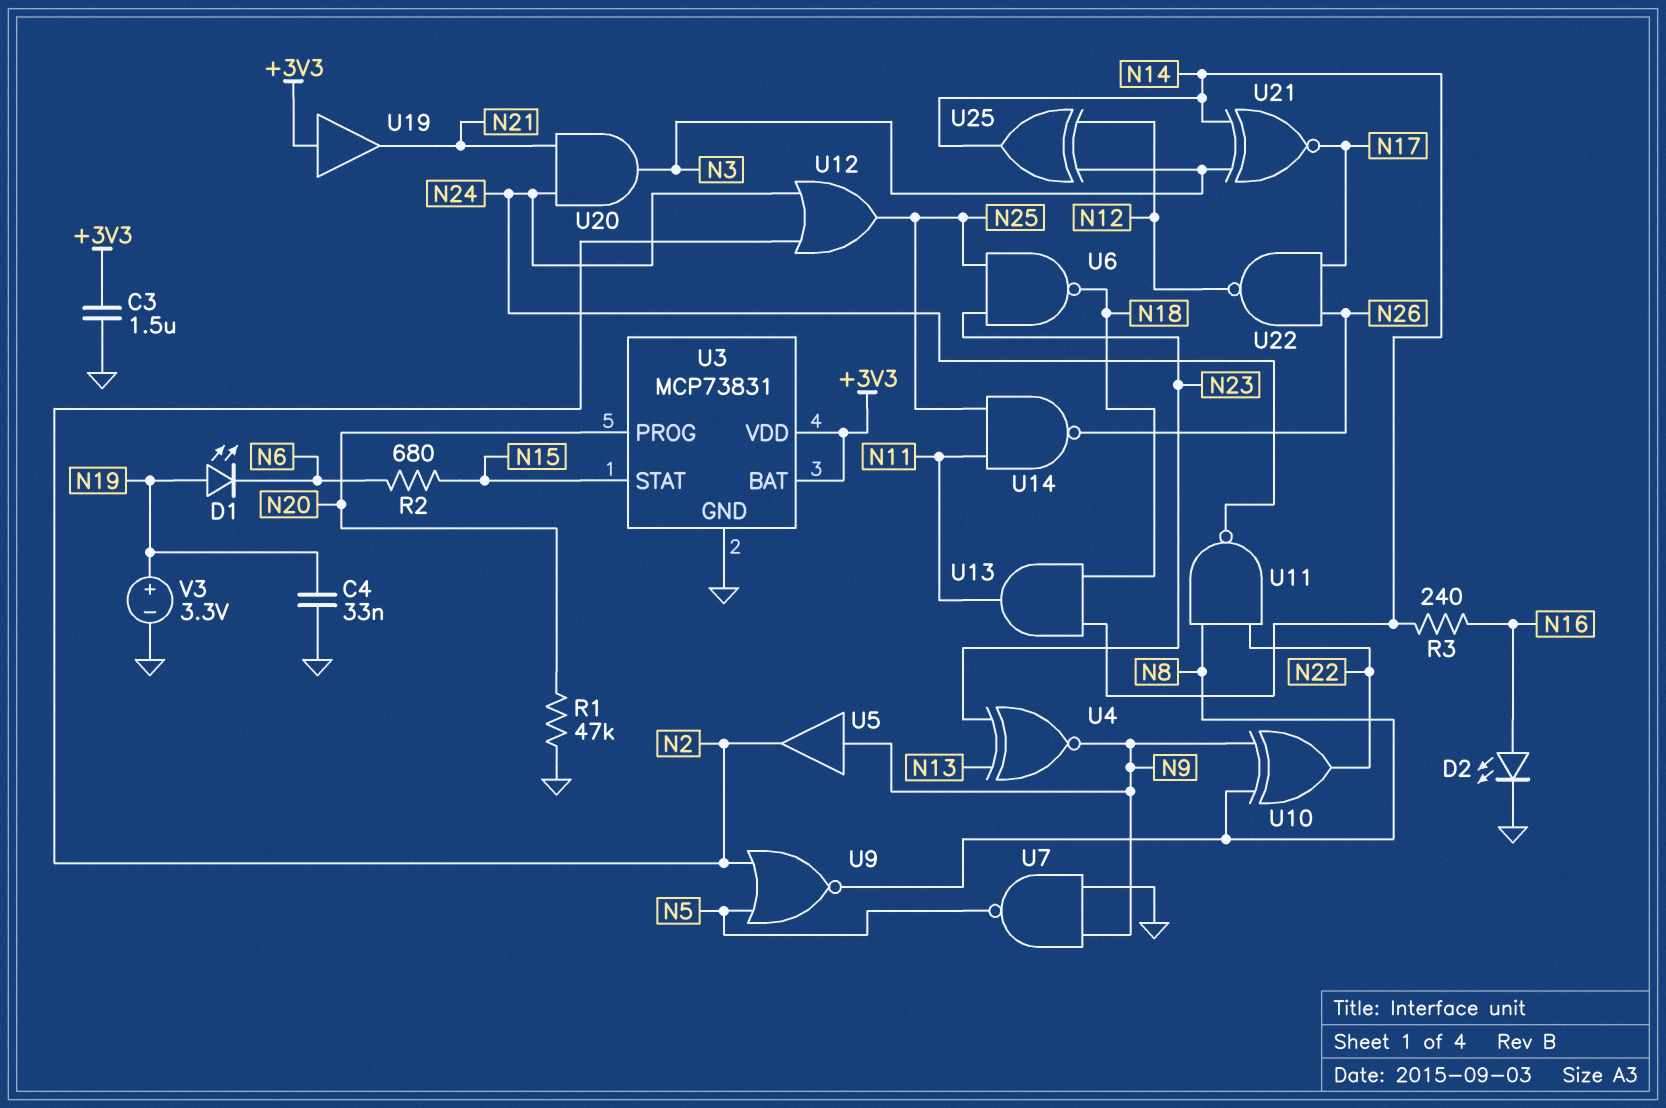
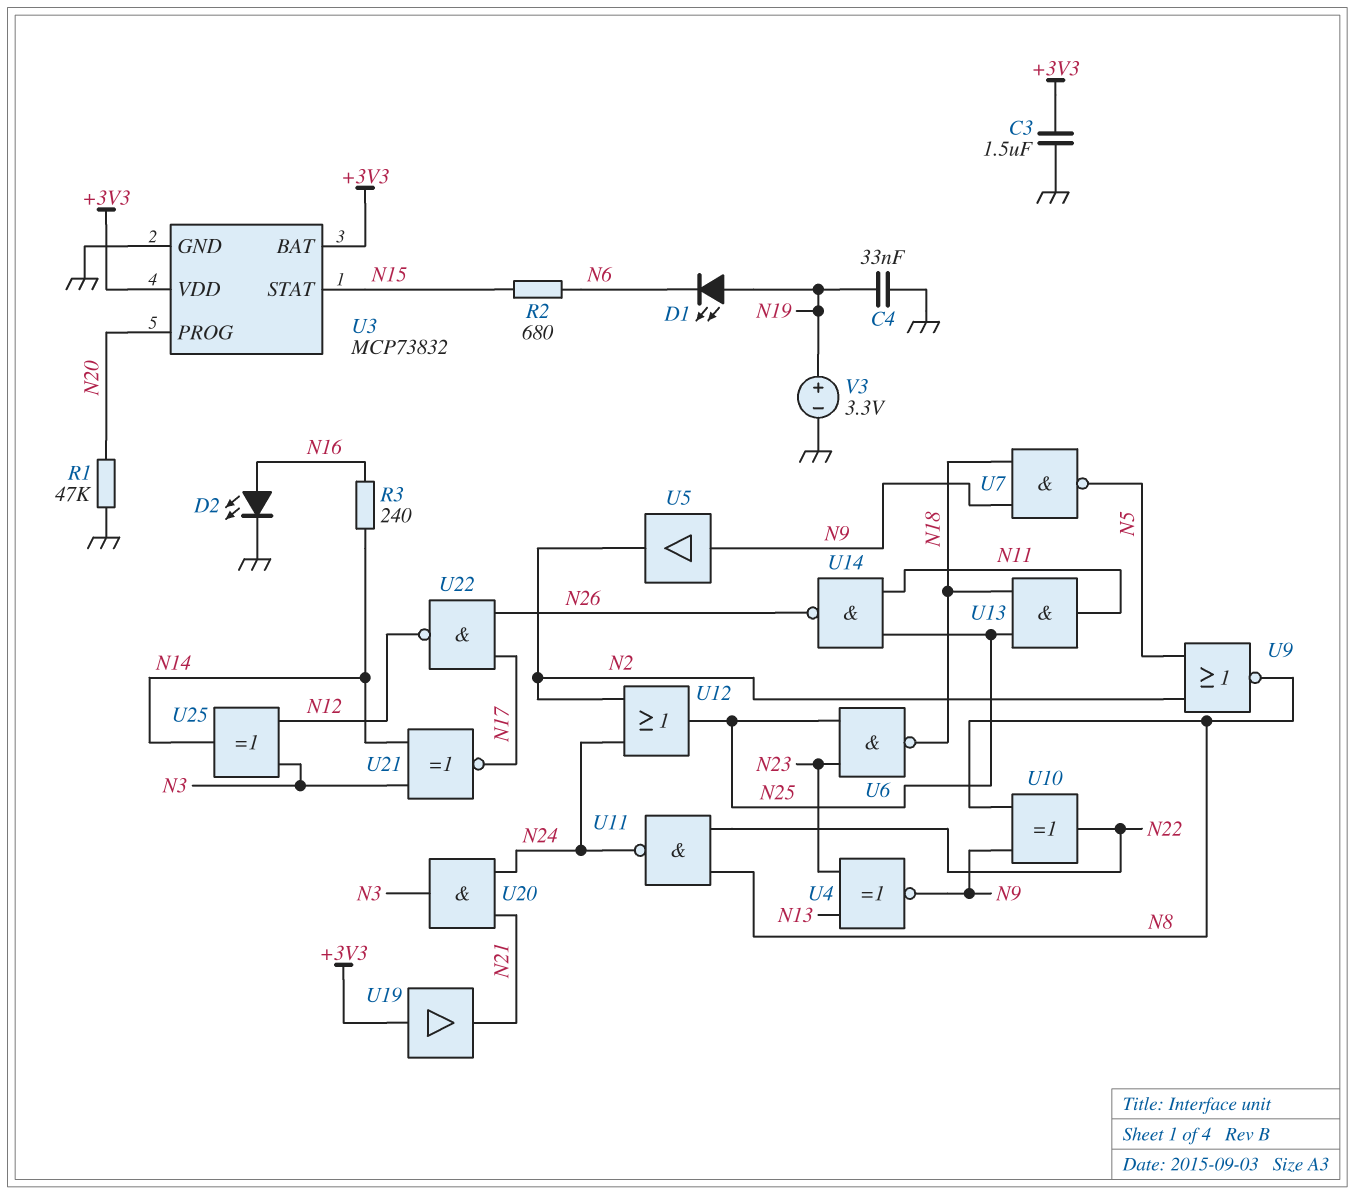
U3: MCP73831 -> MCP73832
U7: NAND (in GND, in N9, out N5) -> NAND (in N9, in N18, out N5)
U13: AND (in N14, in N18, out N11) -> AND (in N18, in N25, out N11)

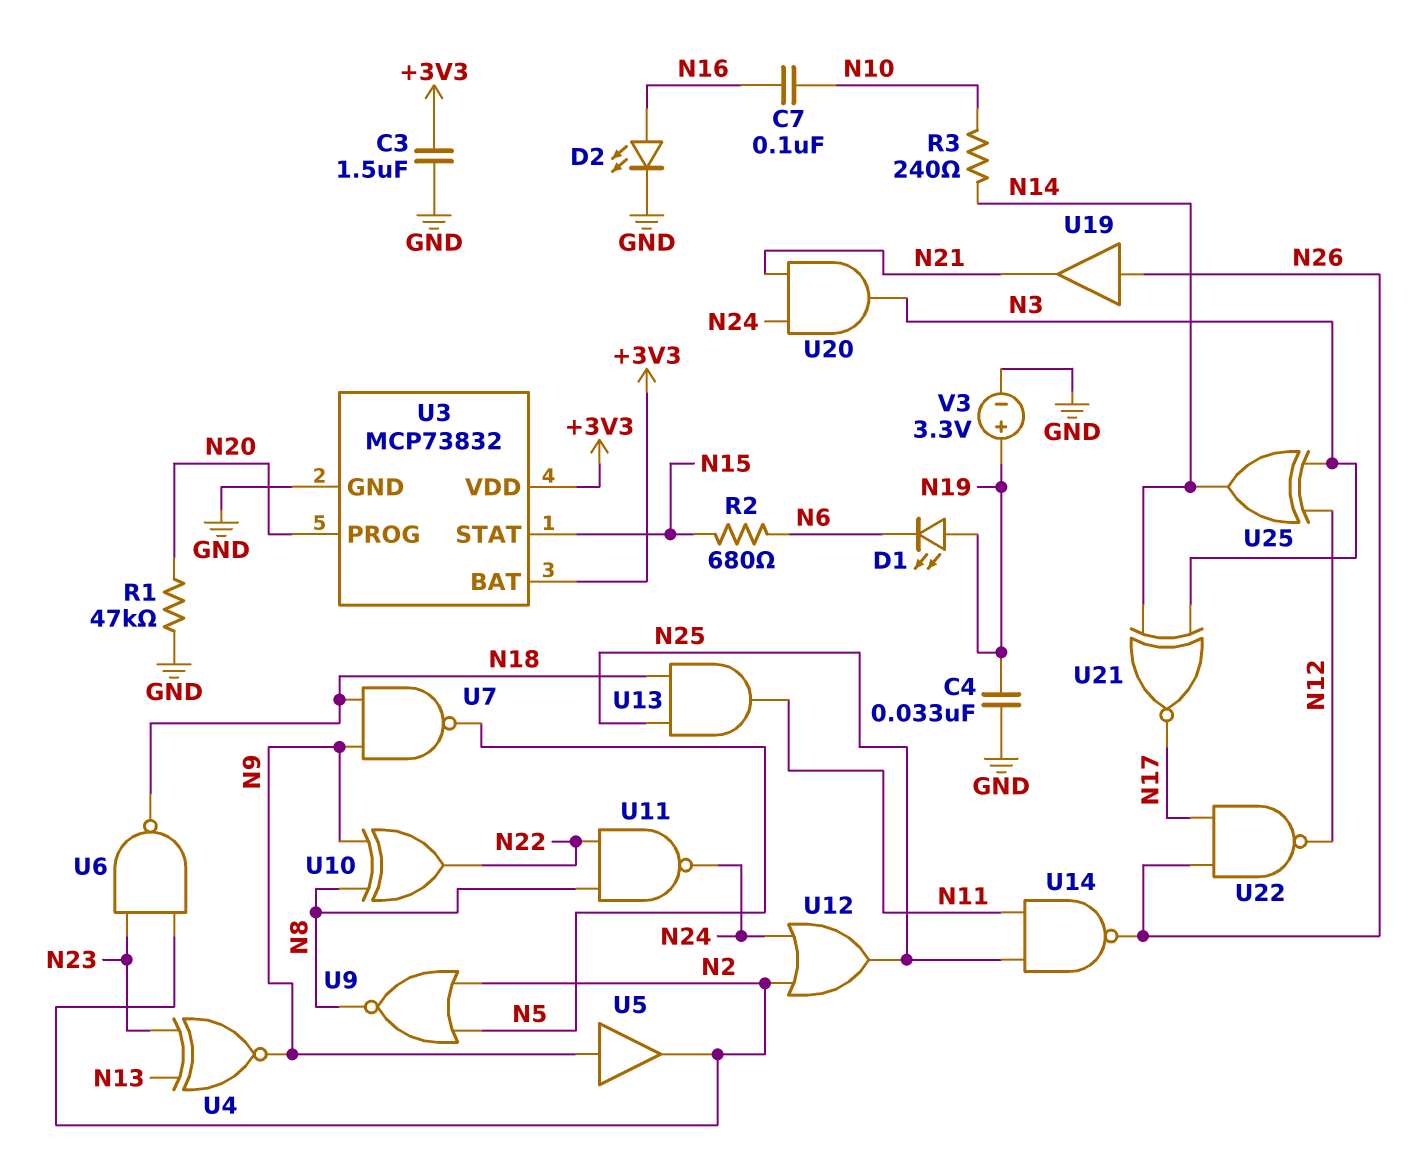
C7: none -> 100nF (N10, N16)
R3: 240 (N14, N16) -> 240 (N10, N14)
U6: NAND (in N23, in N25, out N18) -> NAND (in N2, in N23, out N18)
U19: buffer (in +3V3, out N21) -> buffer (in N26, out N21)

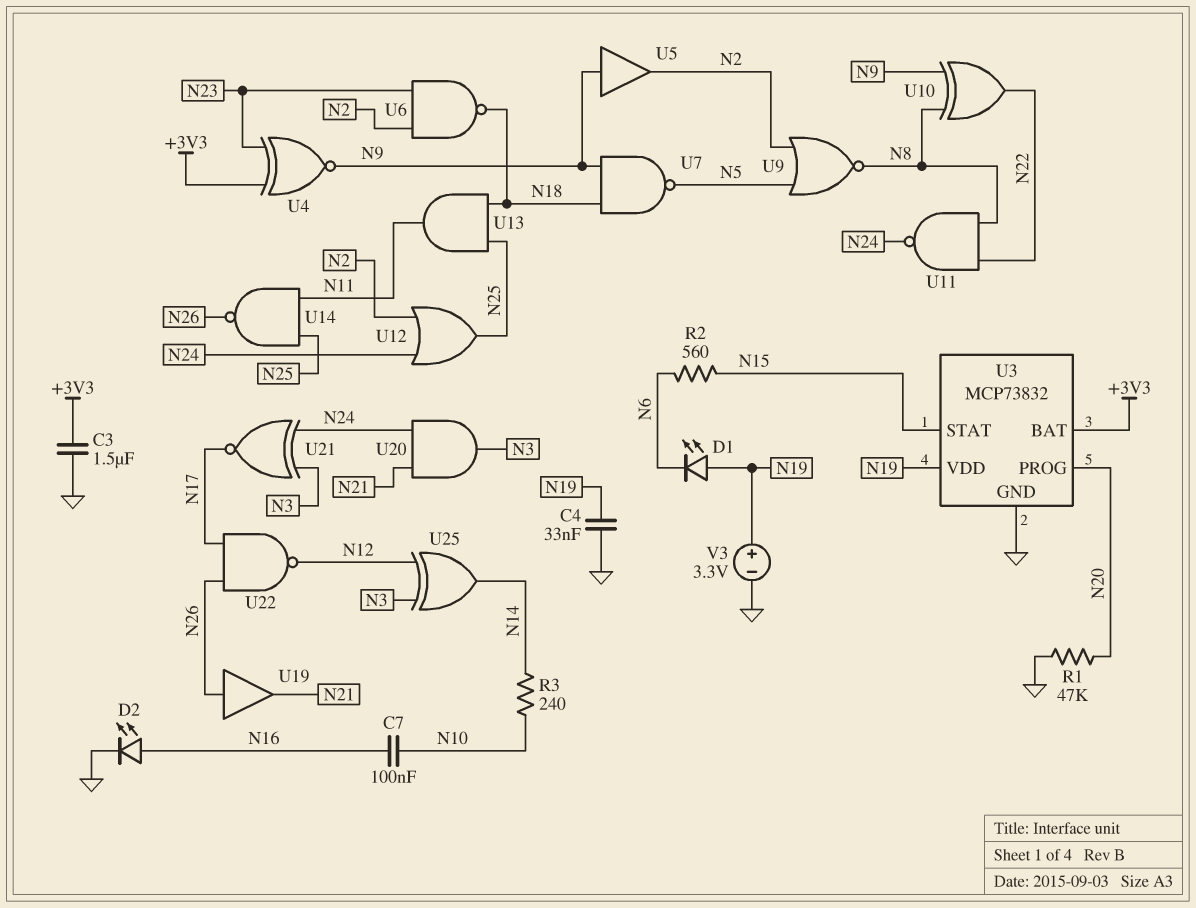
R2: 680 (N6, N15) -> 560 (N6, N15)
U3 pin VDD: +3V3 -> N19
U4: XNOR (in N13, in N23, out N9) -> XNOR (in +3V3, in N23, out N9)
U21: XNOR (in N3, in N14, out N17) -> XNOR (in N3, in N24, out N17)

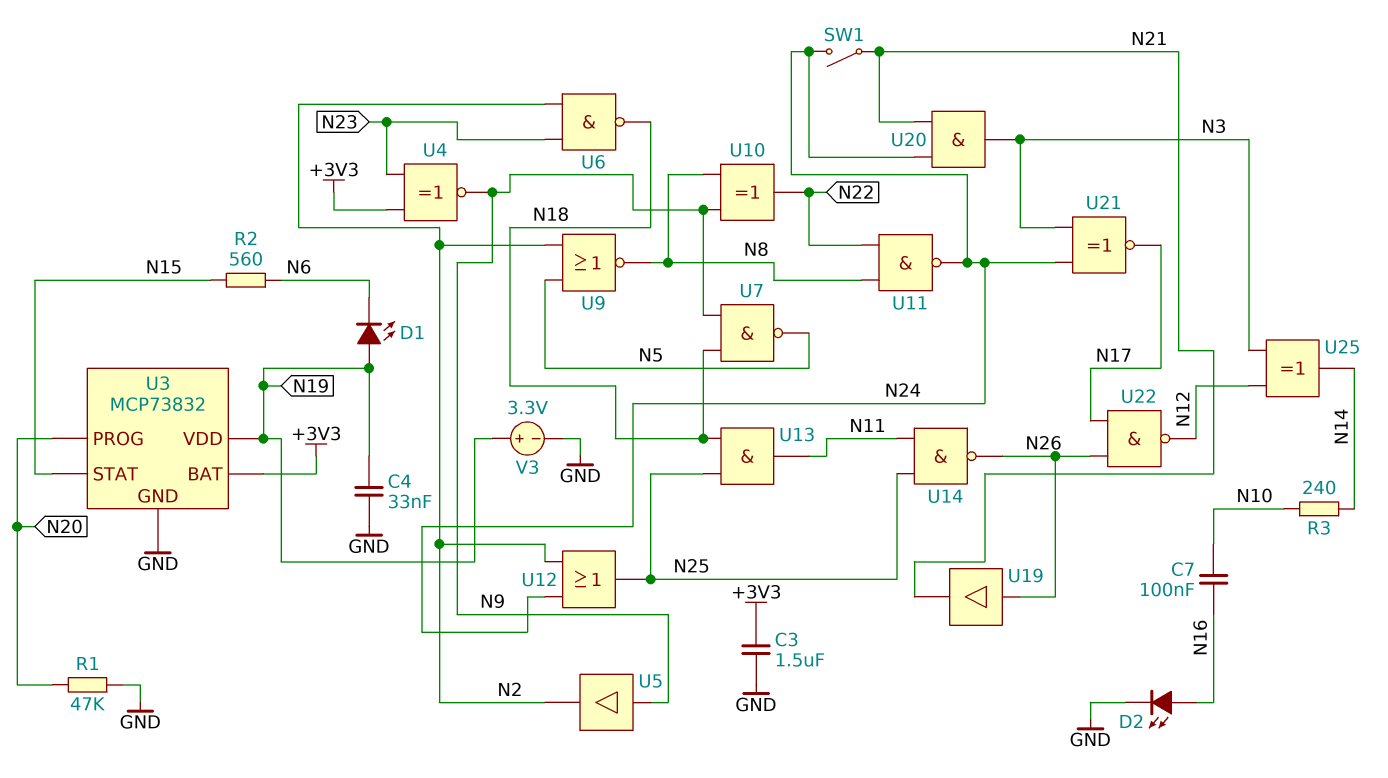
SW1: none -> switch (N21, N24)

